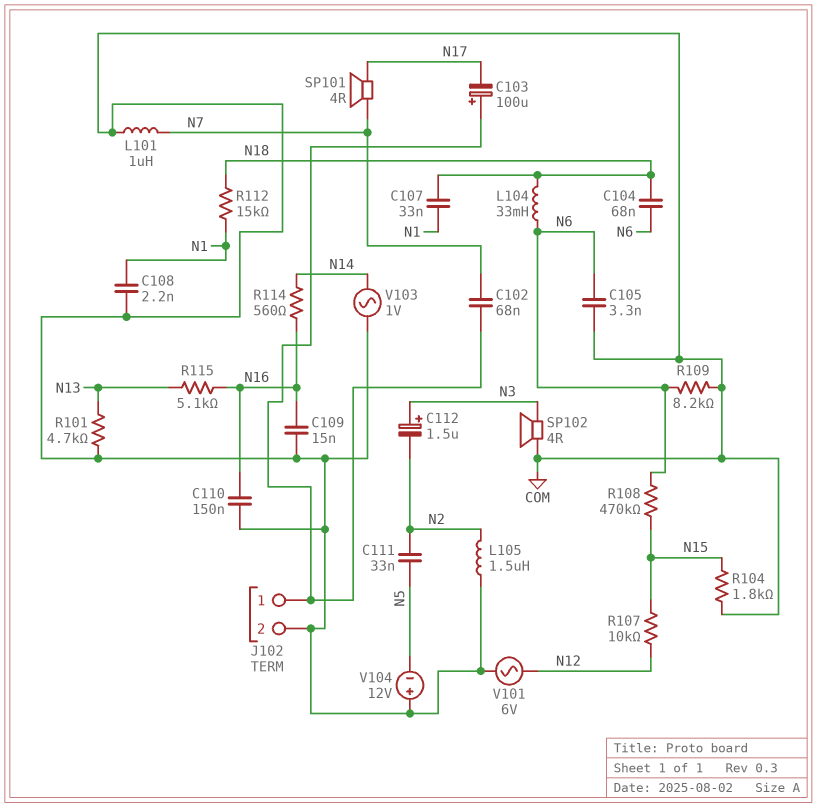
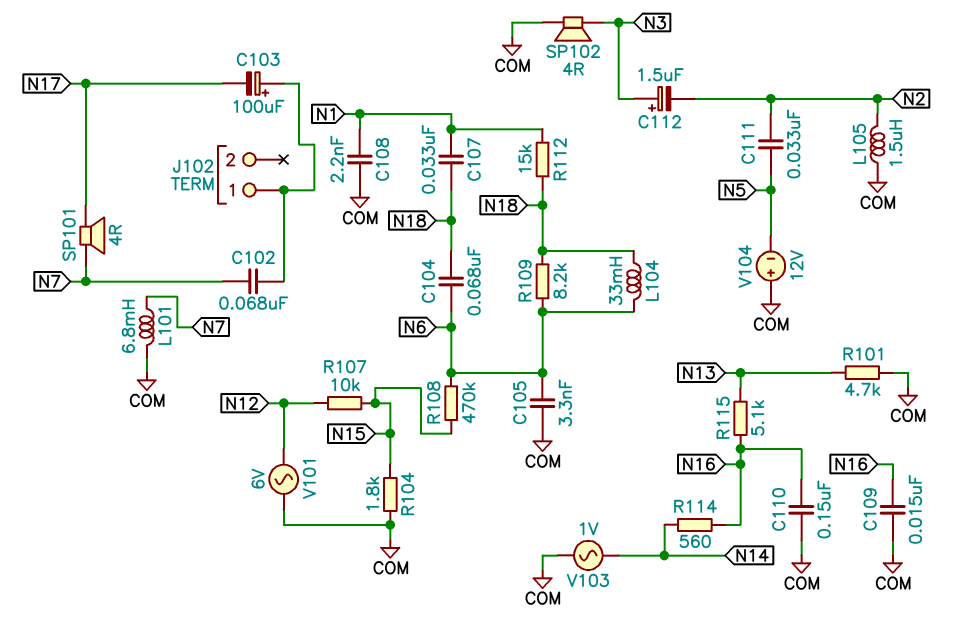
J102 pin 2: COM -> none
L101: 1uH (COM, N7) -> 6.8mH (COM, N7)
R109: 8.2k (COM, N6) -> 8.2k (N6, N18)

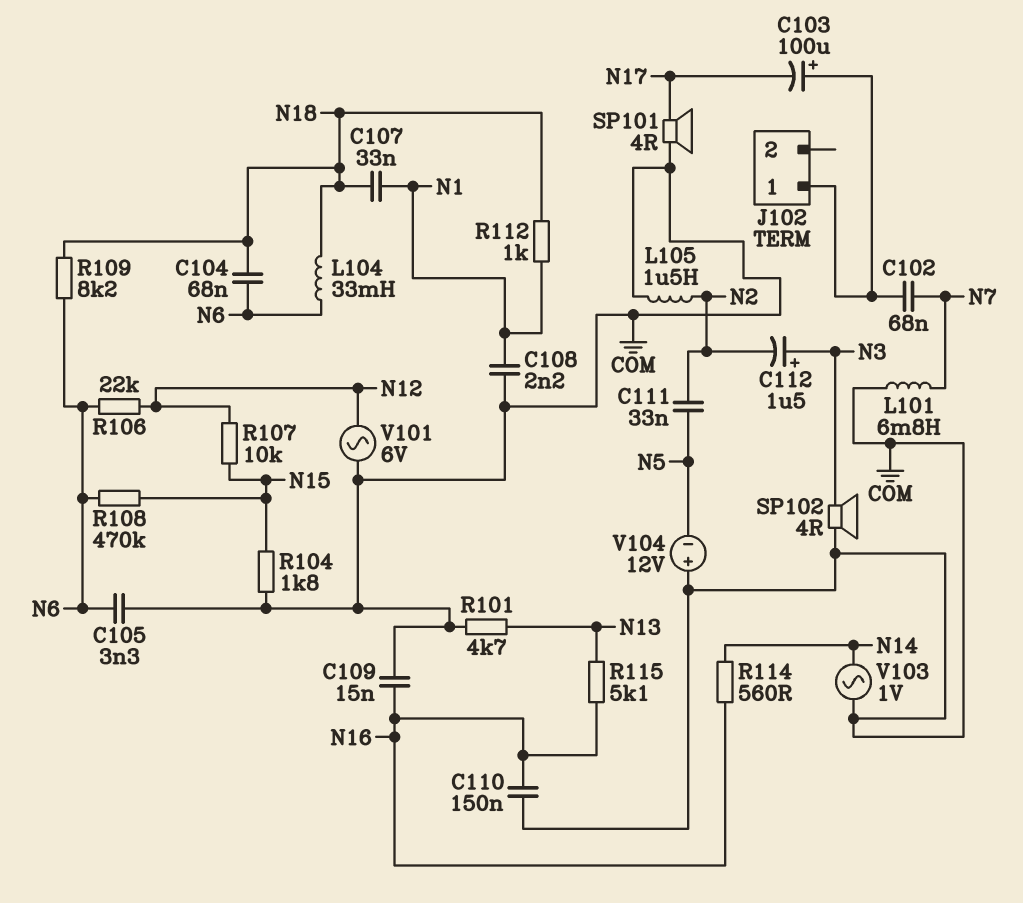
R106: none -> 22k (N6, N12)
R112: 15k (N1, N18) -> 1k (N1, N18)
SP101: speaker 4R (N7, N17) -> speaker 4R (COM, N17)

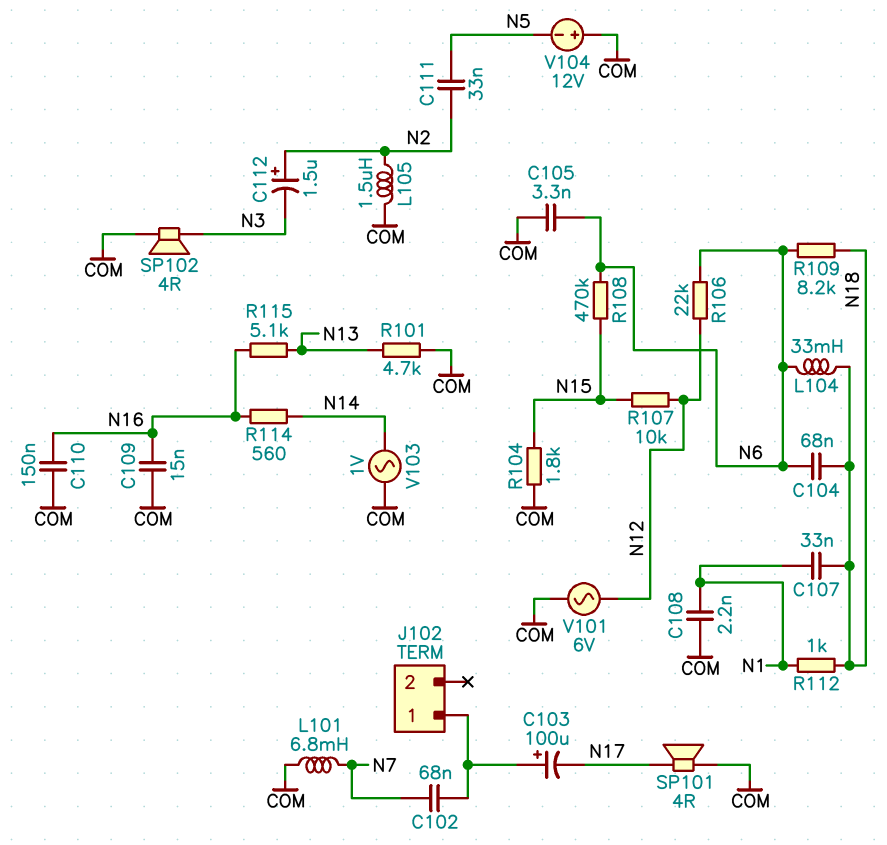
C112: 1.5uF (plus N3, minus N2) -> 1.5uF (plus N2, minus N3)

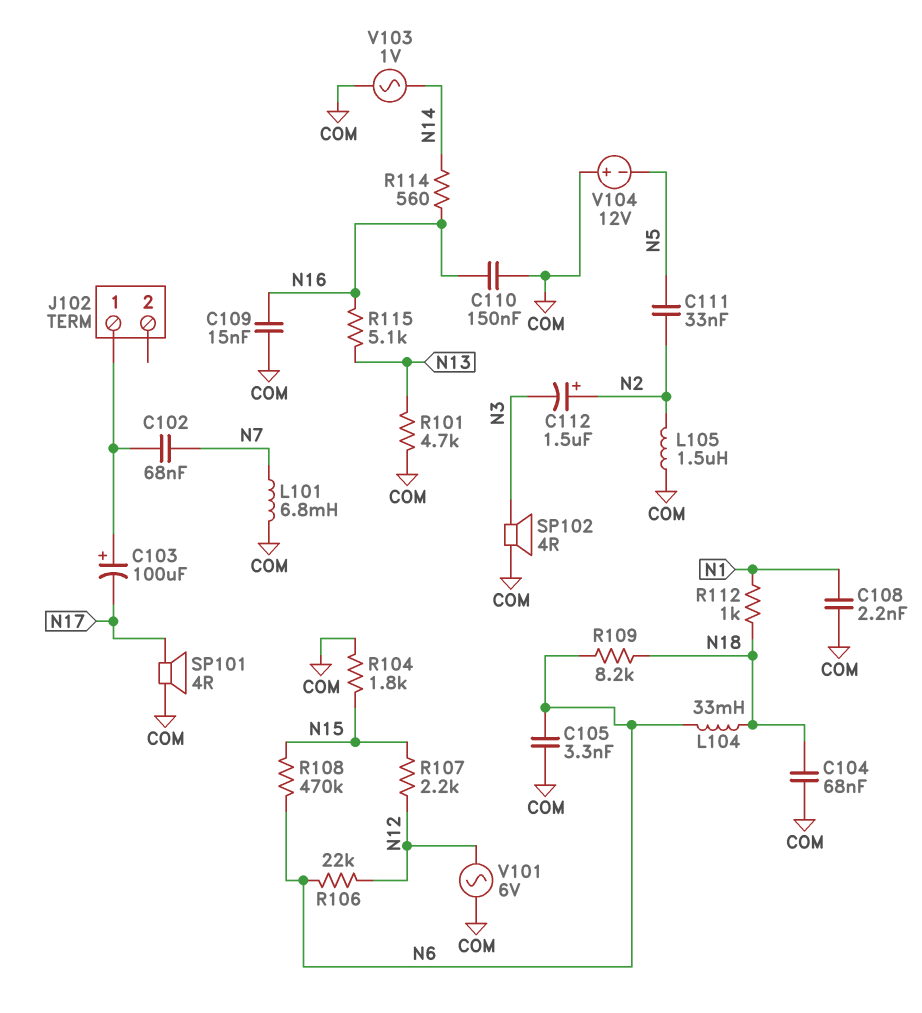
C104: 68nF (N6, N18) -> 68nF (COM, N18)
C107: 33nF (N1, N18) -> none
R107: 10k (N12, N15) -> 2.2k (N12, N15)

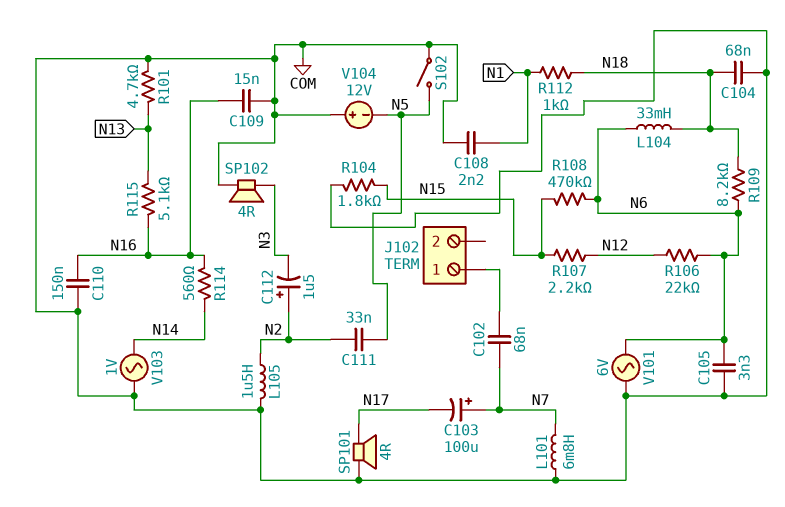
C103: 100uF (plus J102/1, minus N17) -> 100uF (plus N7, minus N17)
S102: none -> switch (COM, N5)
V101: AC 6V (COM, N12) -> AC 6V (COM, N6)

